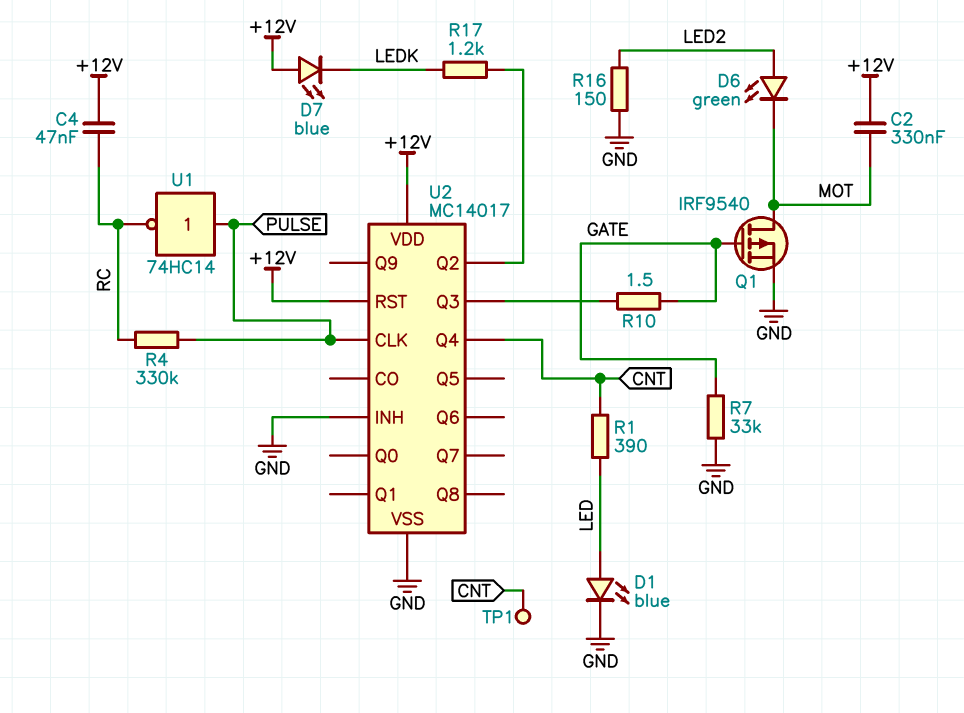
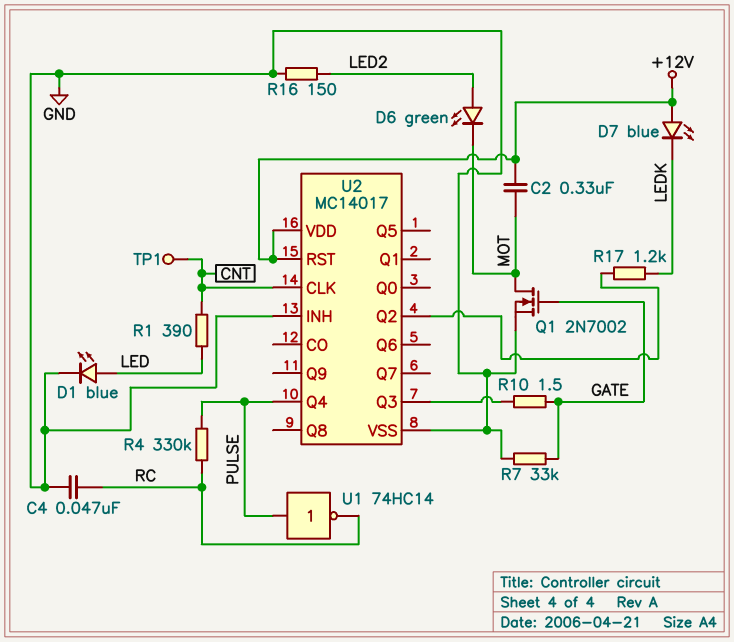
C4: 47nF (+12V, RC) -> 47nF (GND, RC)
Q1: PMOS IRF9540 (G GATE, D MOT, S GND) -> NMOS 2N7002 (G GATE, D MOT, S GND)
U2 pin CLK: PULSE -> CNT
U2 pin Q4: CNT -> PULSE

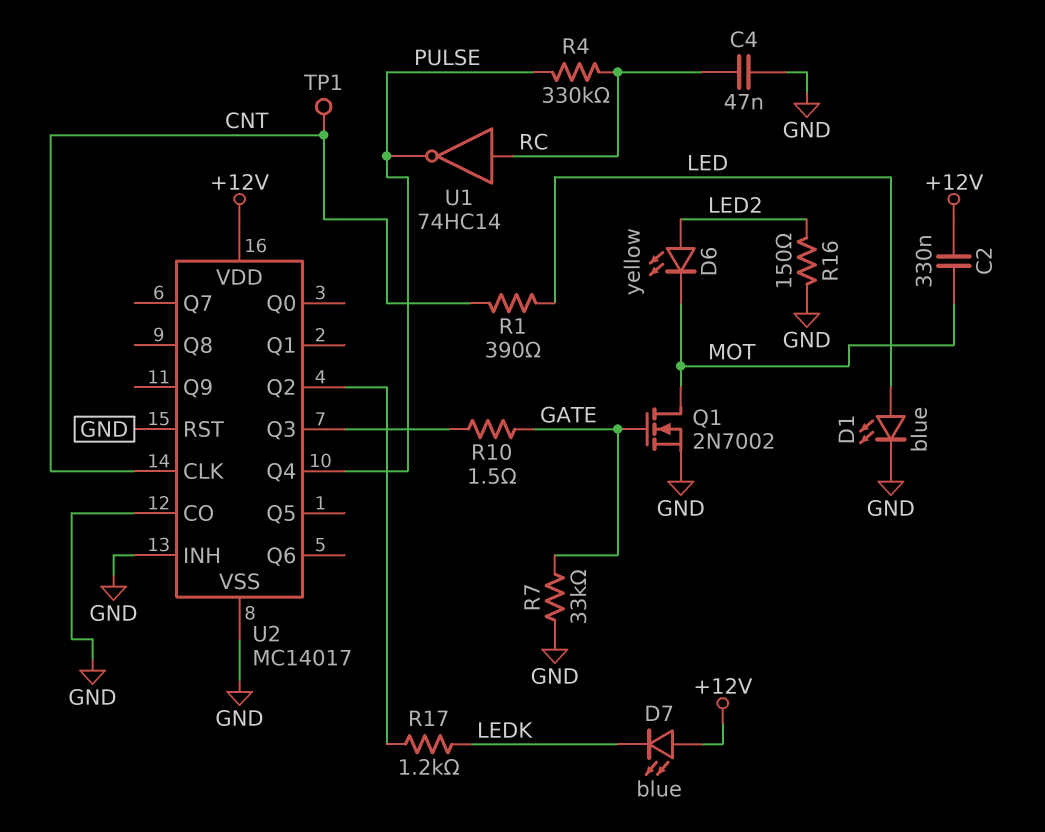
D6: LED green (A LED2, K MOT) -> LED yellow (A LED2, K MOT)
U1: NOT 74HC14 (in PULSE, out RC) -> NOT 74HC14 (in RC, out PULSE)
U2 pin CO: none -> GND
U2 pin RST: +12V -> GND

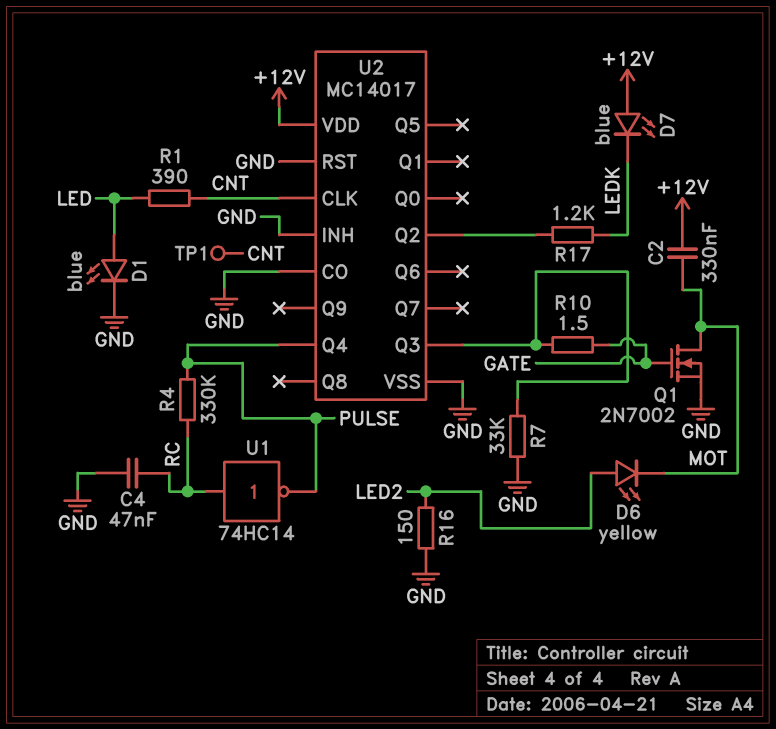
R7: 33k (GATE, GND) -> 33k (GND, U2/Q3)

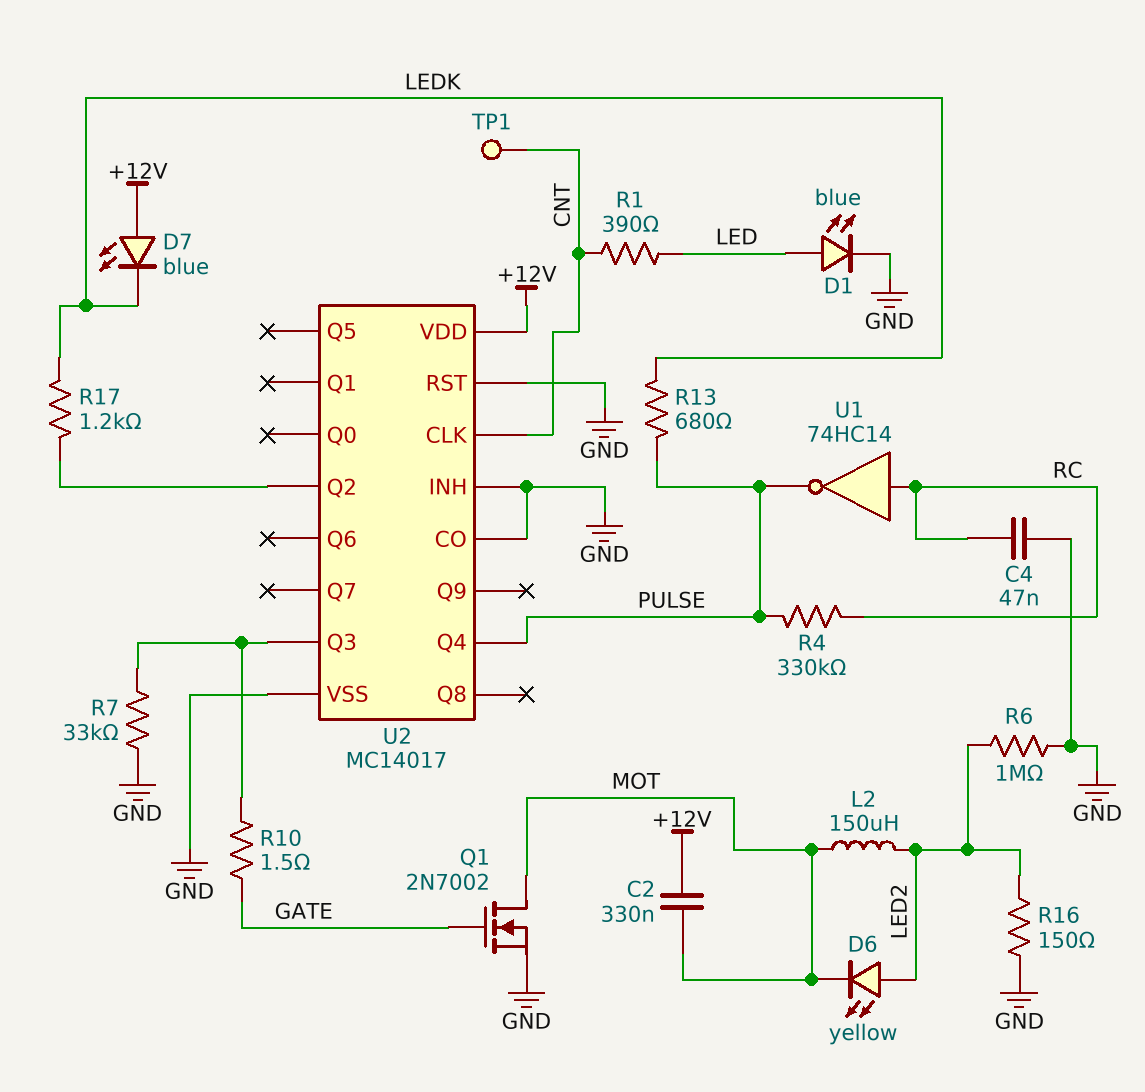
L2: none -> 150uH (LED2, MOT)
R6: none -> 1M (GND, LED2)
R13: none -> 680 (LEDK, PULSE)

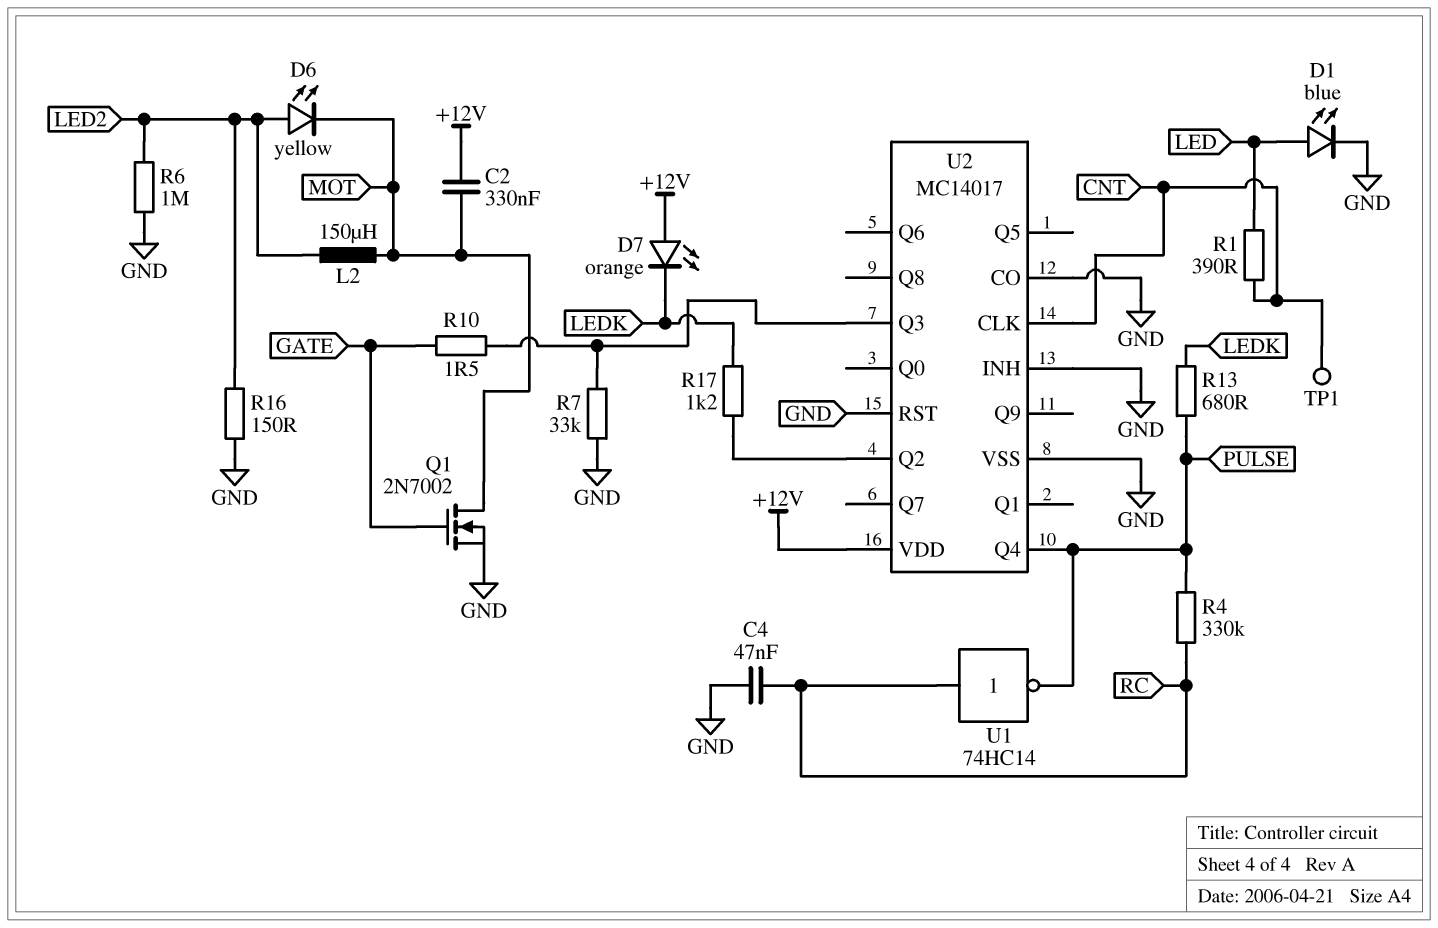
D7: LED blue (A +12V, K LEDK) -> LED orange (A +12V, K LEDK)

